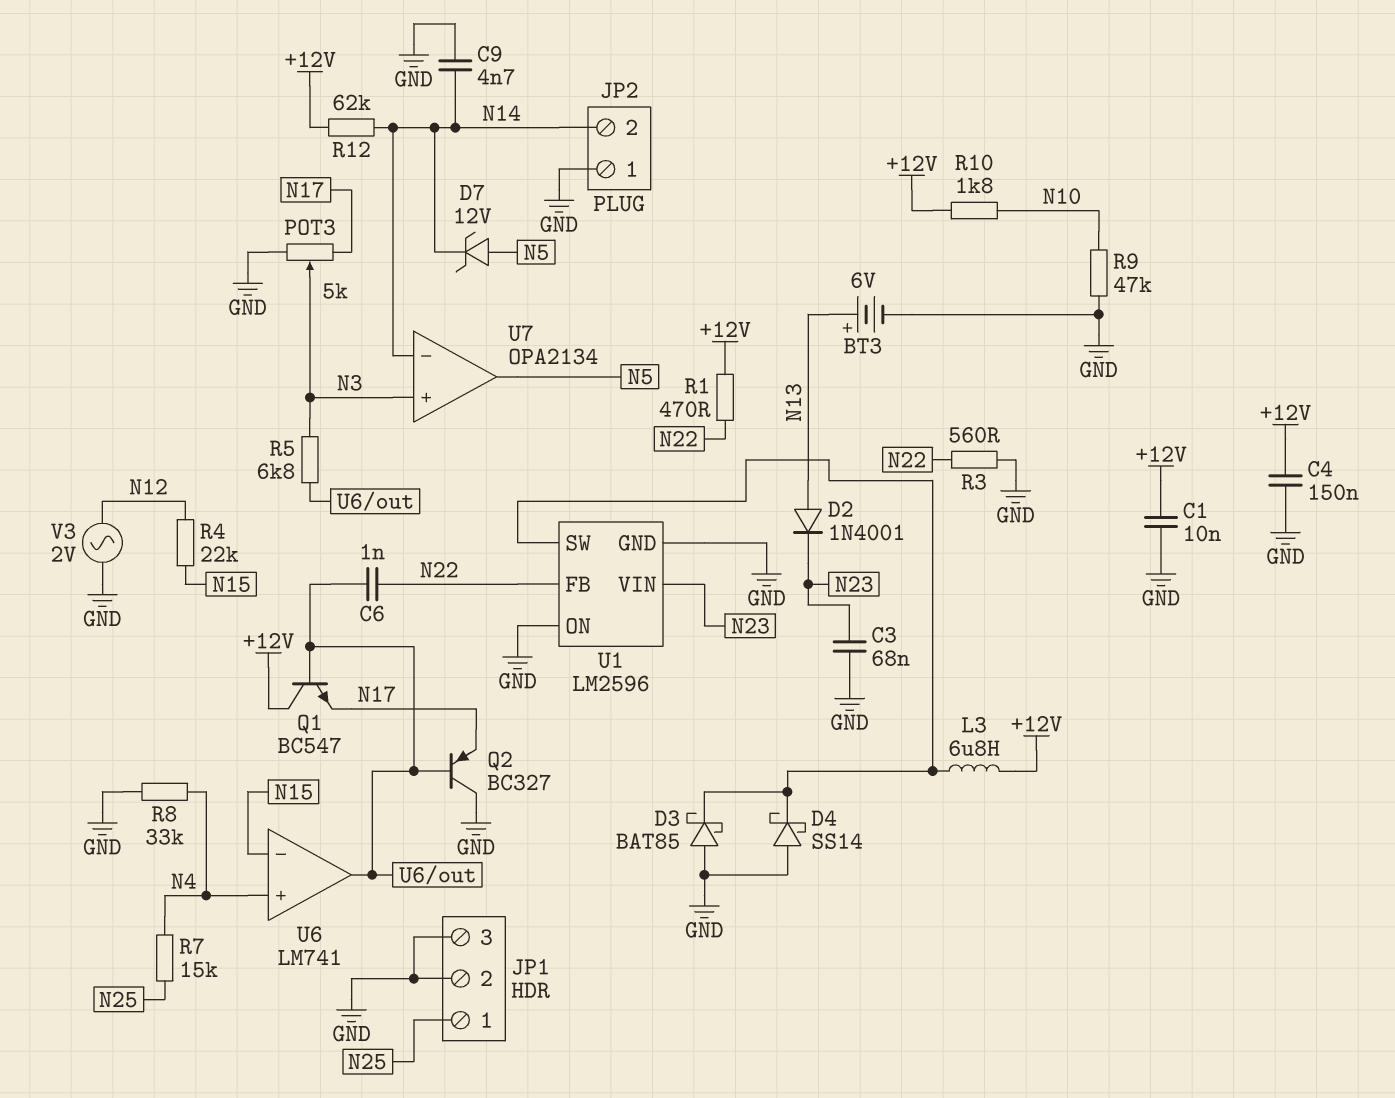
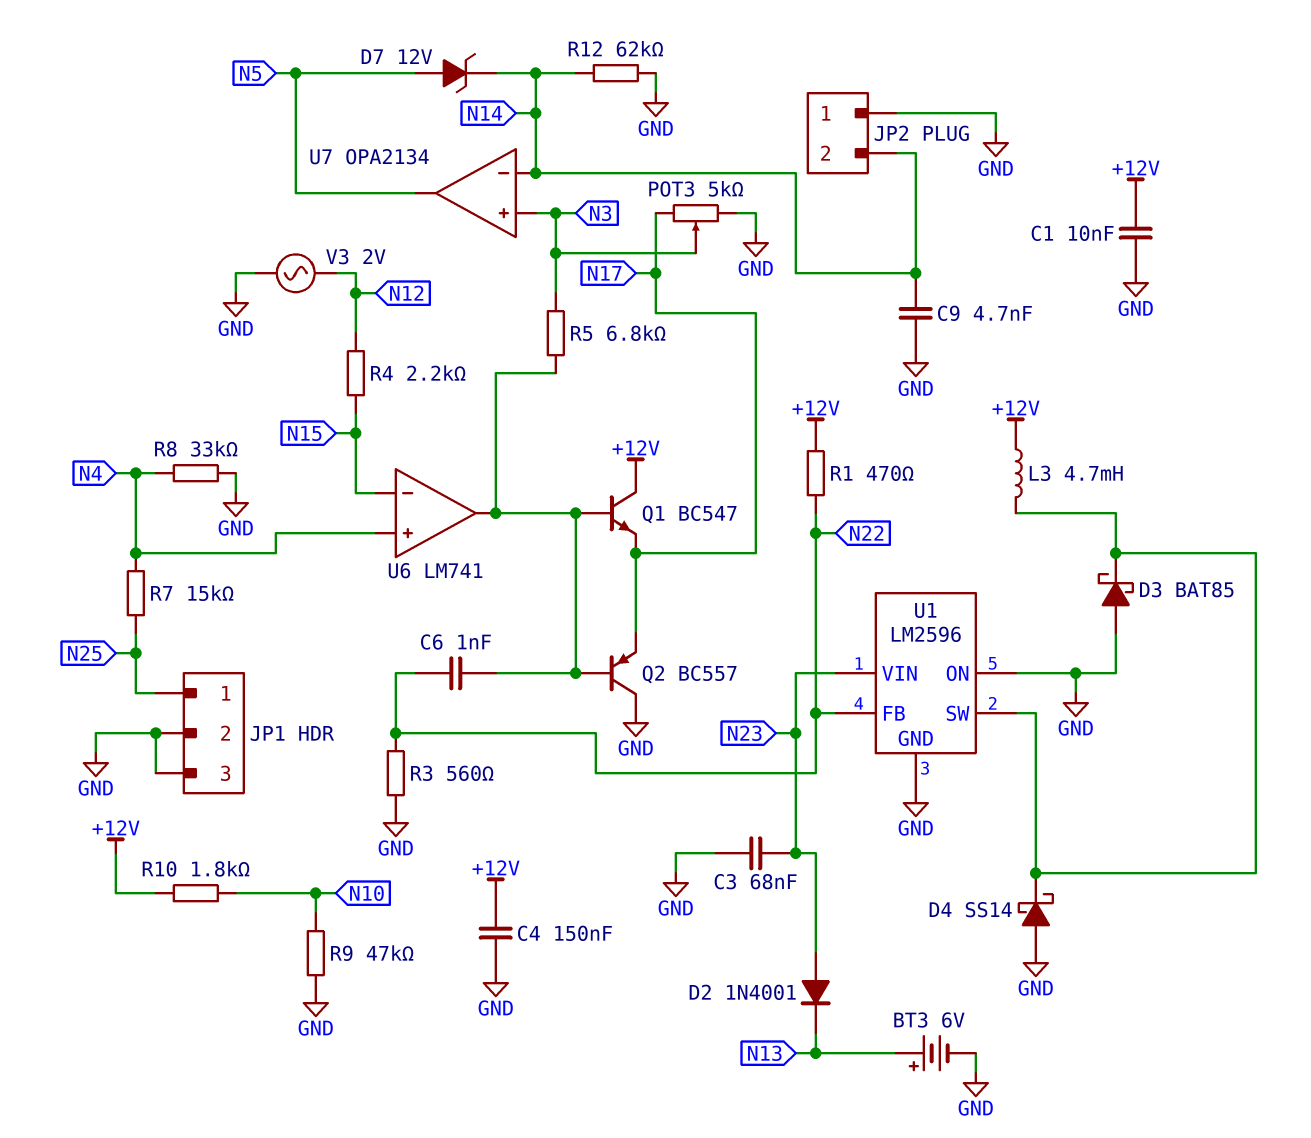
D2: diode 1N4001 (A N13, K N23) -> diode 1N4001 (A N23, K N13)
L3: 6.8uH (+12V, U1/SW) -> 4.7mH (+12V, U1/SW)
Q2: PNP BC327 (B U6/out, C GND, E N17) -> PNP BC557 (B U6/out, C GND, E N17)
R4: 22k (N12, N15) -> 2.2k (N12, N15)
R12: 62k (+12V, N14) -> 62k (GND, N14)

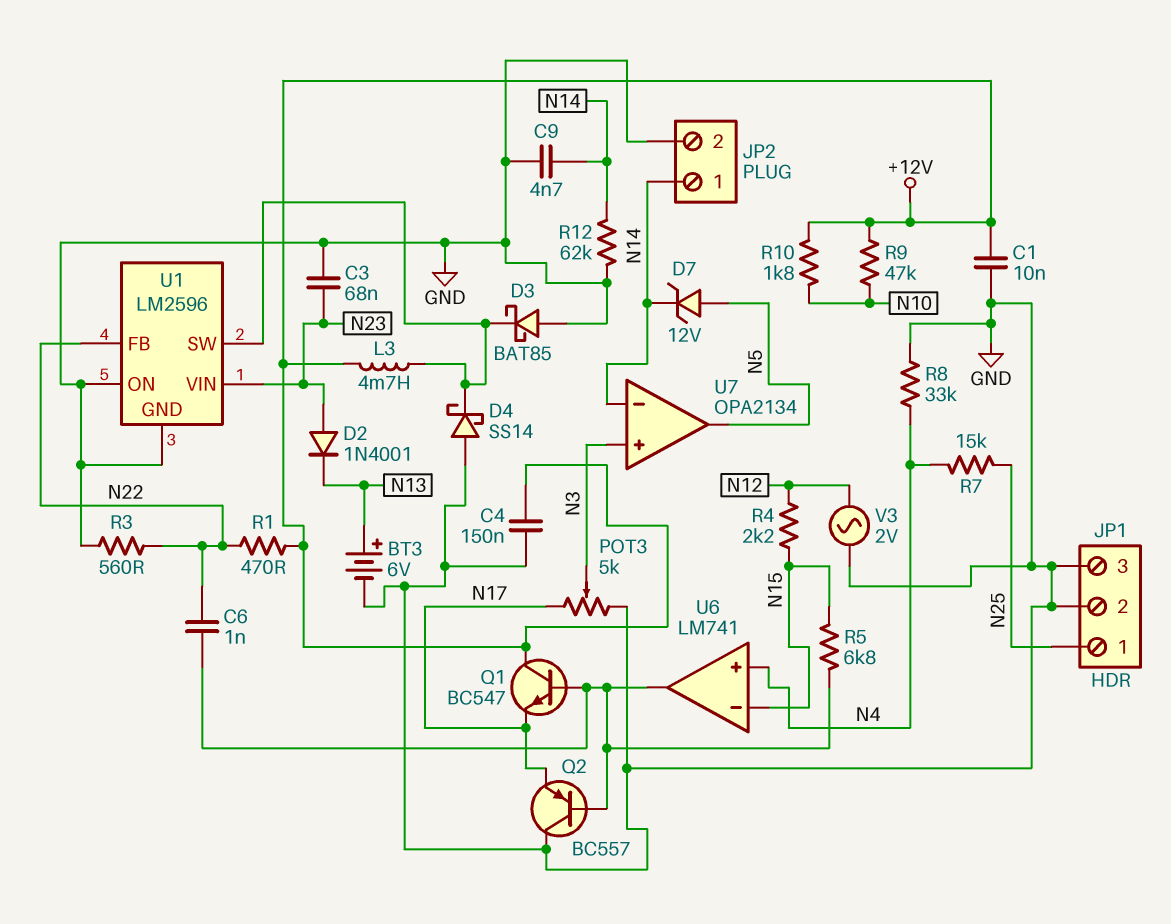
JP2 pin 1: GND -> N14
JP2 pin 2: N14 -> GND
R5: 6.8k (N3, U6/out) -> 6.8k (N15, U6/out)
R9: 47k (GND, N10) -> 47k (+12V, N10)

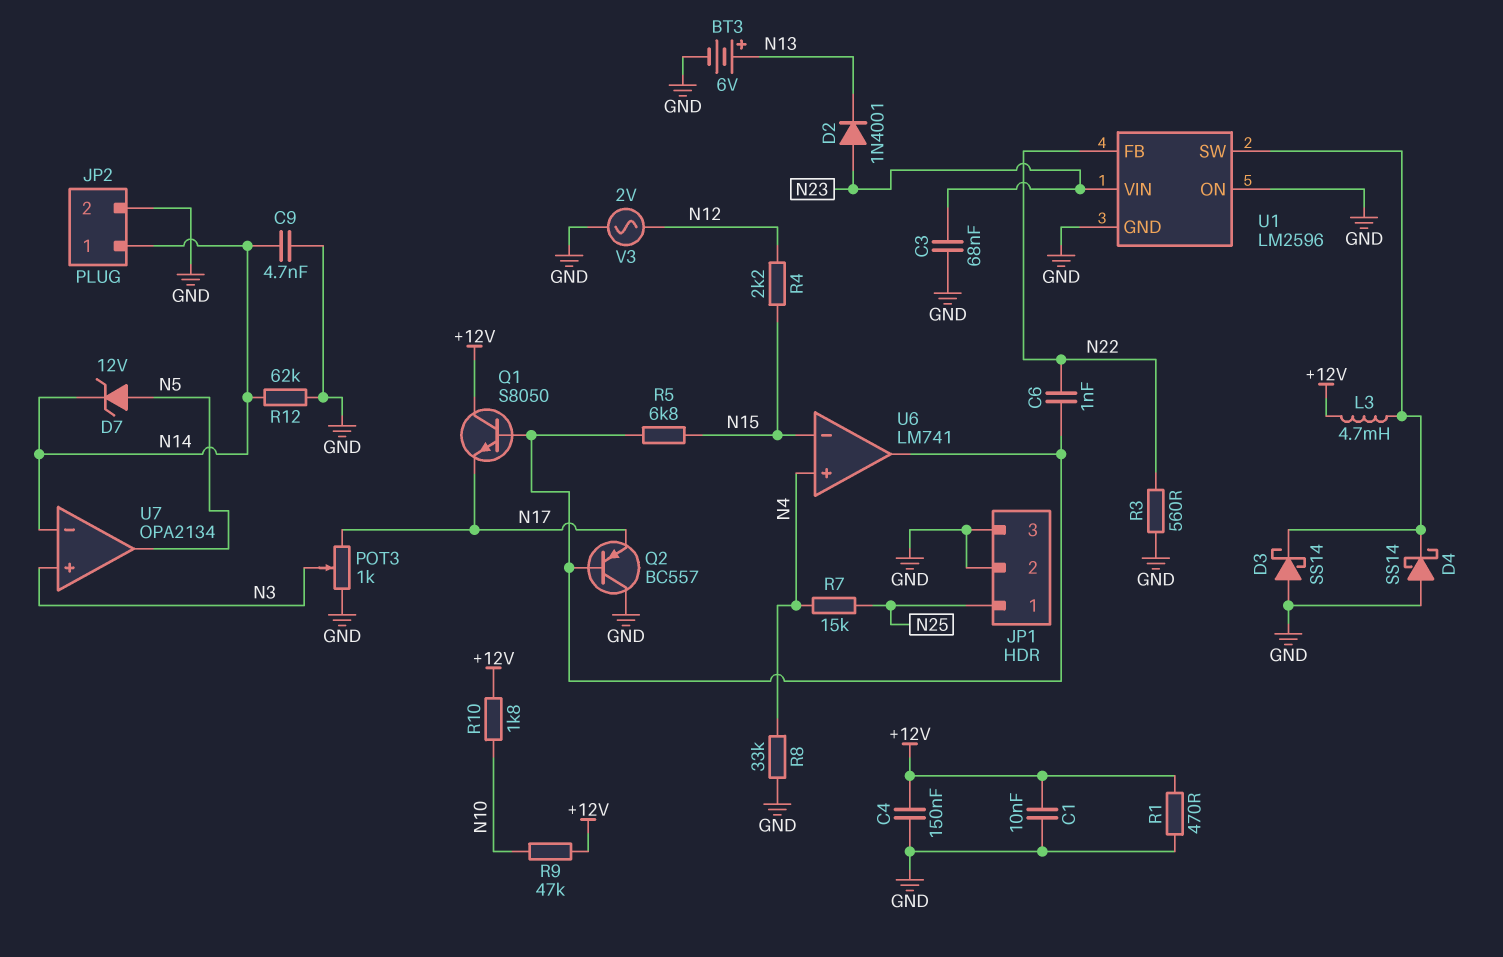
D3: schottky BAT85 (A GND, K U1/SW) -> schottky SS14 (A GND, K U1/SW)
POT3: 5k (GND, N17, wiper N3) -> 1k (GND, N17, wiper N3)
Q1: NPN BC547 (B U6/out, C +12V, E N17) -> NPN S8050 (B U6/out, C +12V, E N17)
R1: 470 (+12V, N22) -> 470 (+12V, GND)

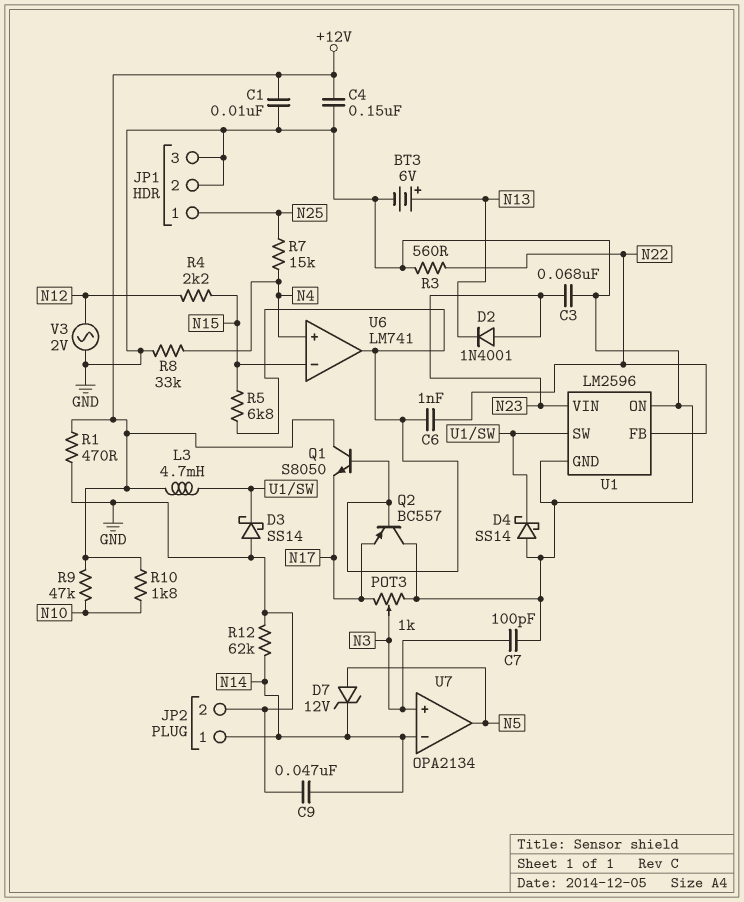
C7: none -> 100pF (GND, N3)
C9: 4.7nF (GND, N14) -> 47nF (GND, N14)

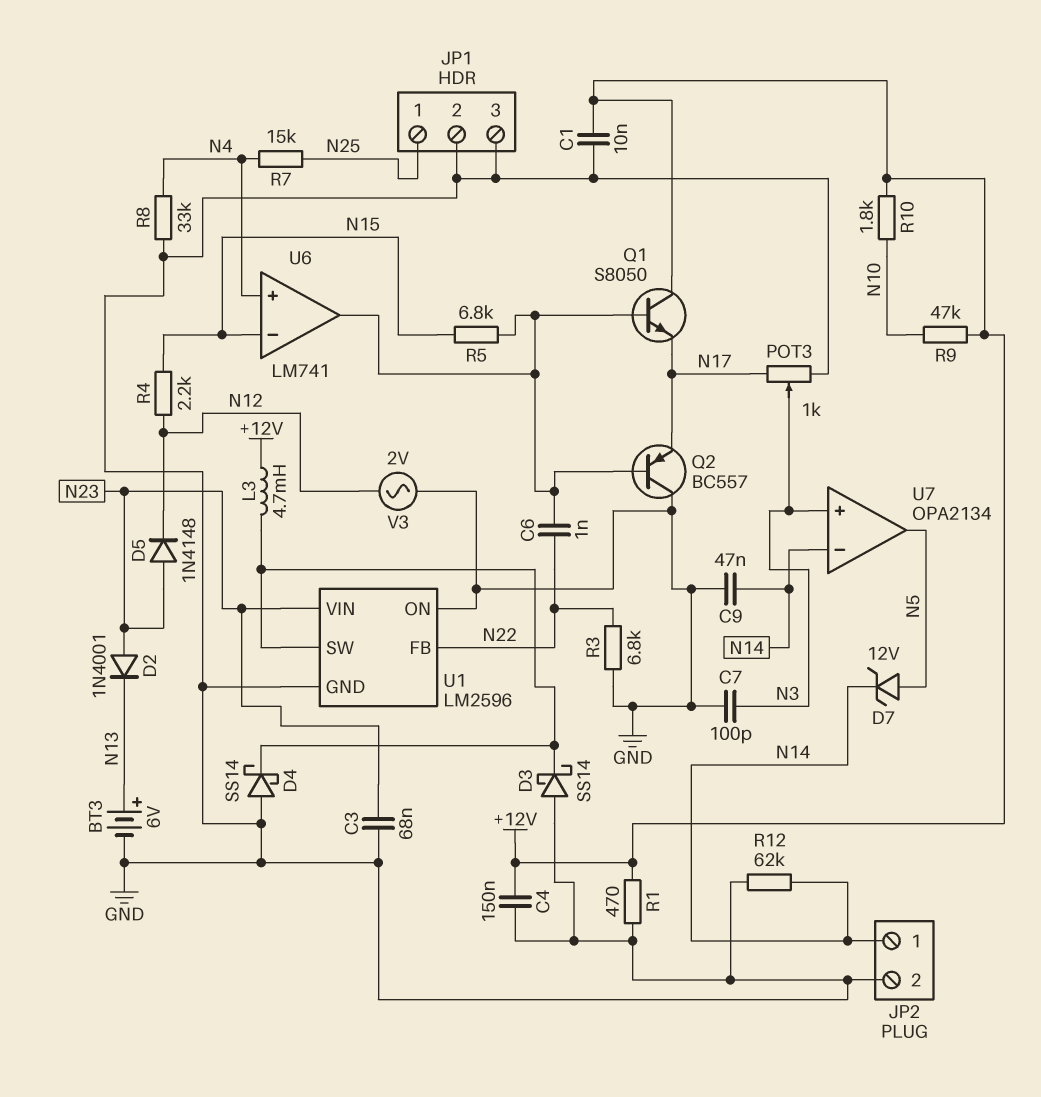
D5: none -> diode 1N4148 (A N23, K N12)
R3: 560 (GND, N22) -> 6.8k (GND, N22)

